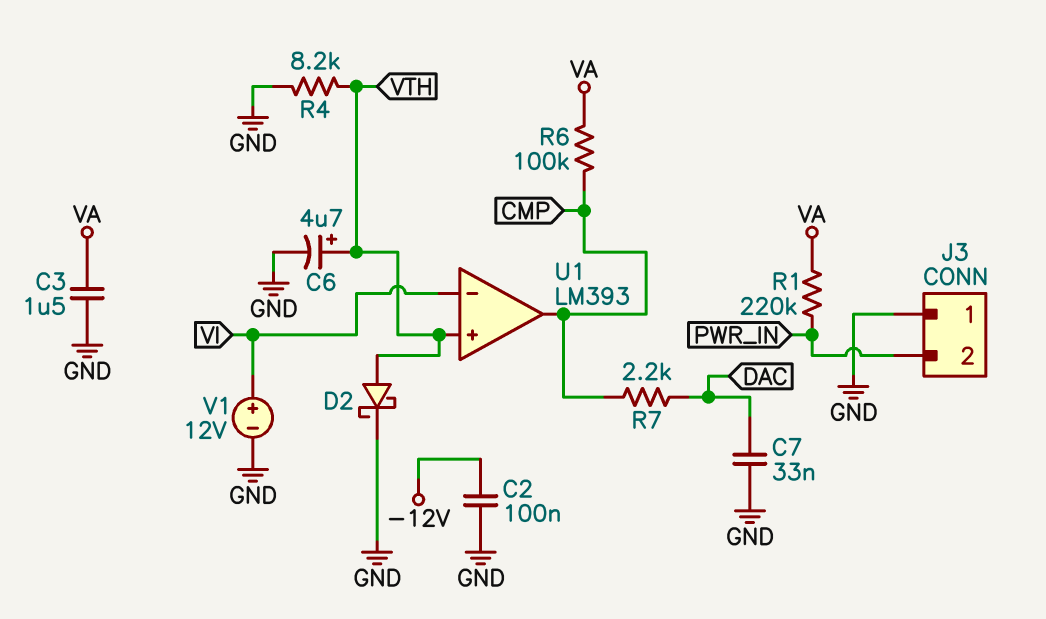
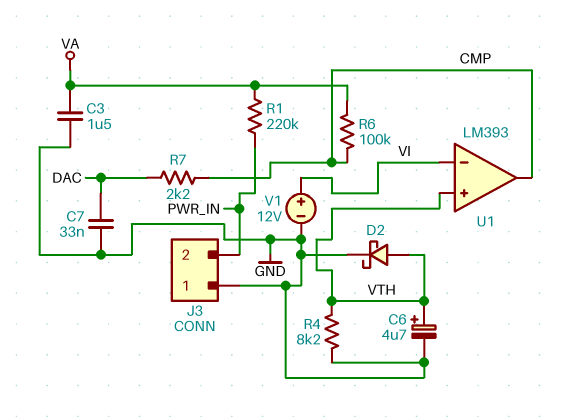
C2: 100nF (-12V, GND) -> none

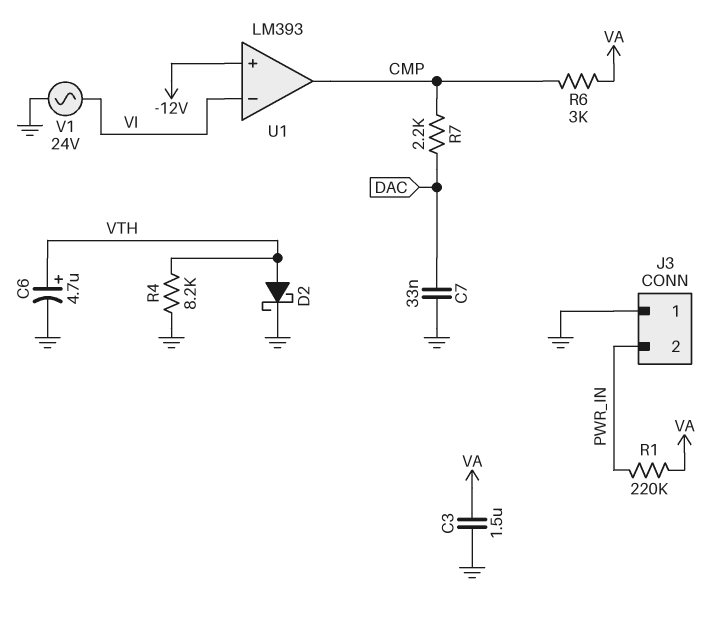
R6: 100k (CMP, VA) -> 3k (CMP, VA)
U1 pin in+: VTH -> -12V
V1: 12V (plus VI, minus GND) -> AC 24V (GND, VI)

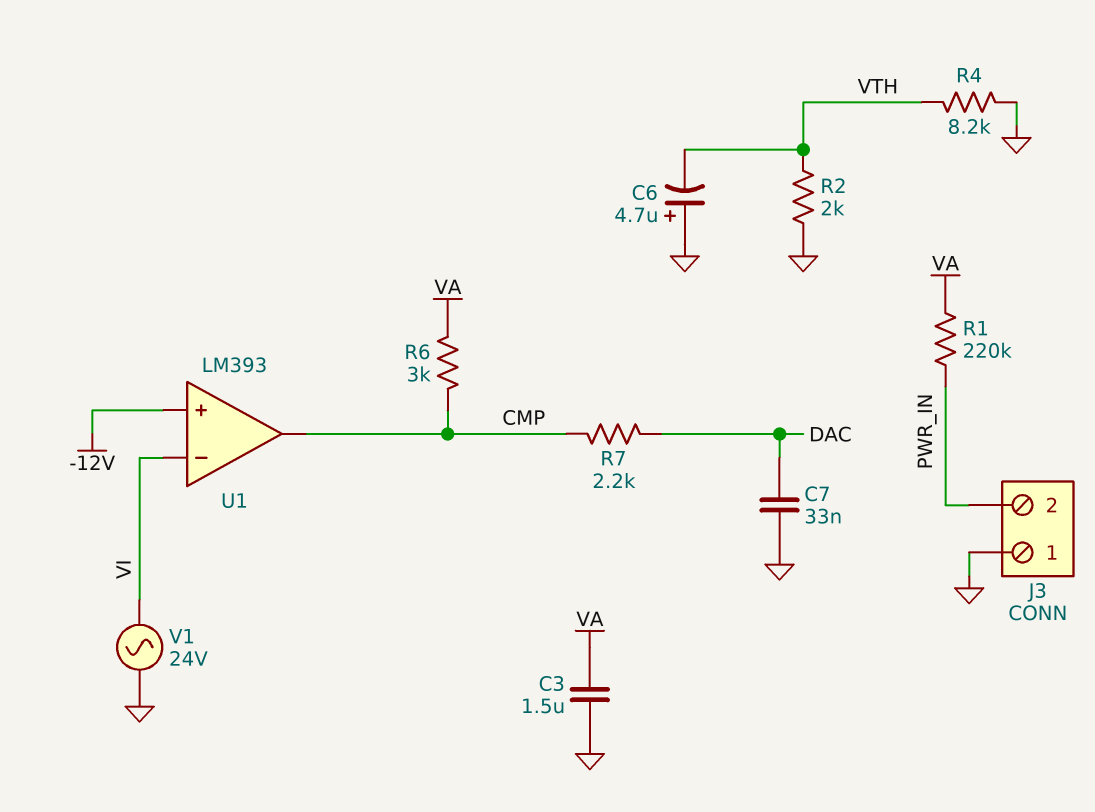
C6: 4.7uF (plus VTH, minus GND) -> 4.7uF (plus GND, minus VTH)
D2: schottky (A VTH, K GND) -> none
R2: none -> 2k (GND, VTH)

